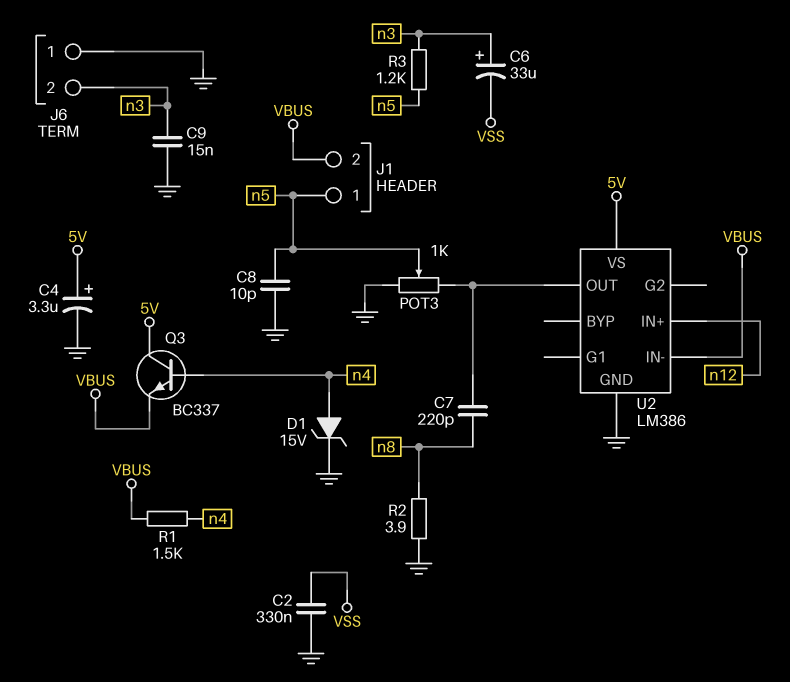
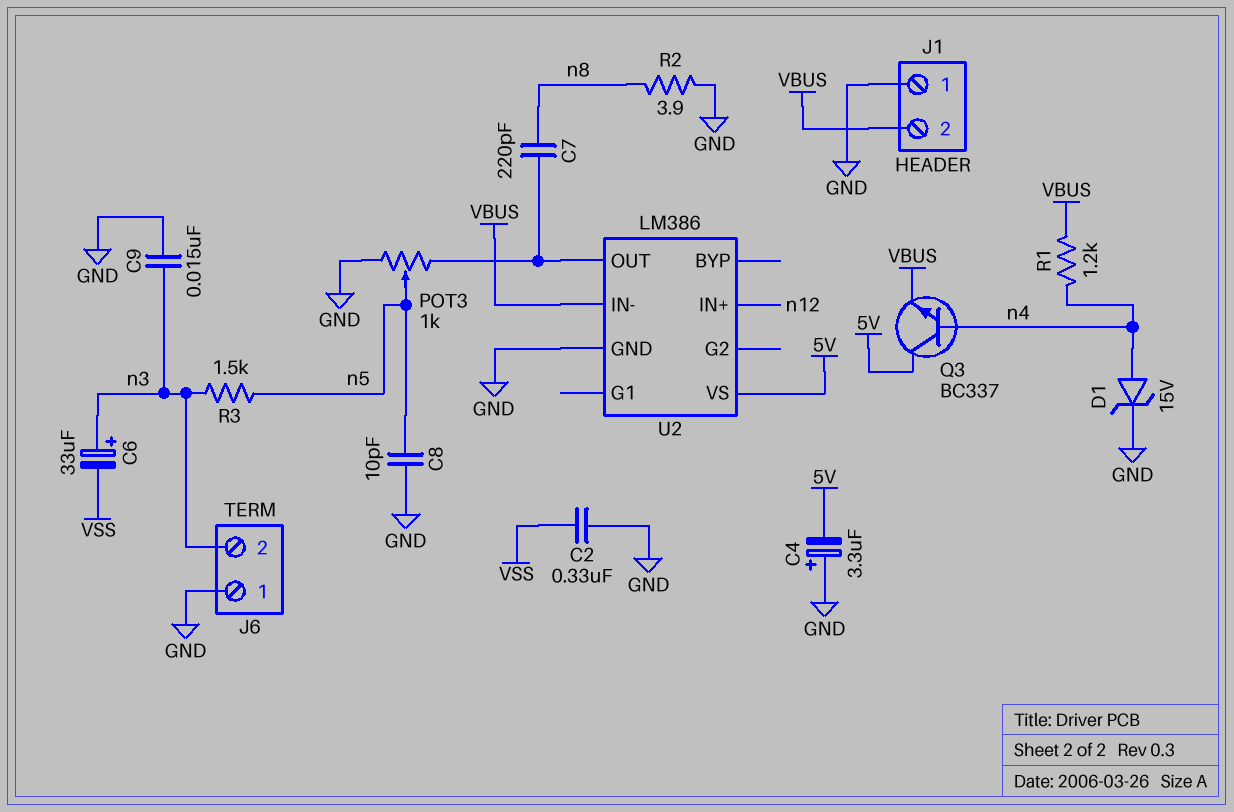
C4: 3.3uF (plus 5V, minus GND) -> 3.3uF (plus GND, minus 5V)
J1 pin 1: n5 -> GND
R1: 1.5k (VBUS, n4) -> 1.2k (VBUS, n4)
R3: 1.2k (n3, n5) -> 1.5k (n3, n5)

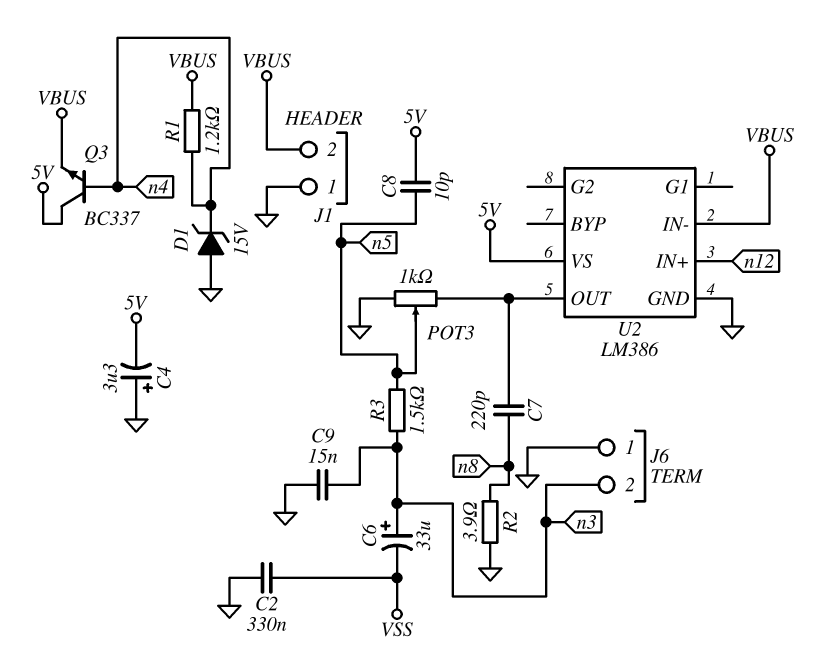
C8: 10pF (GND, n5) -> 10pF (5V, n5)
D1: zener 15V (A n4, K GND) -> zener 15V (A GND, K n4)

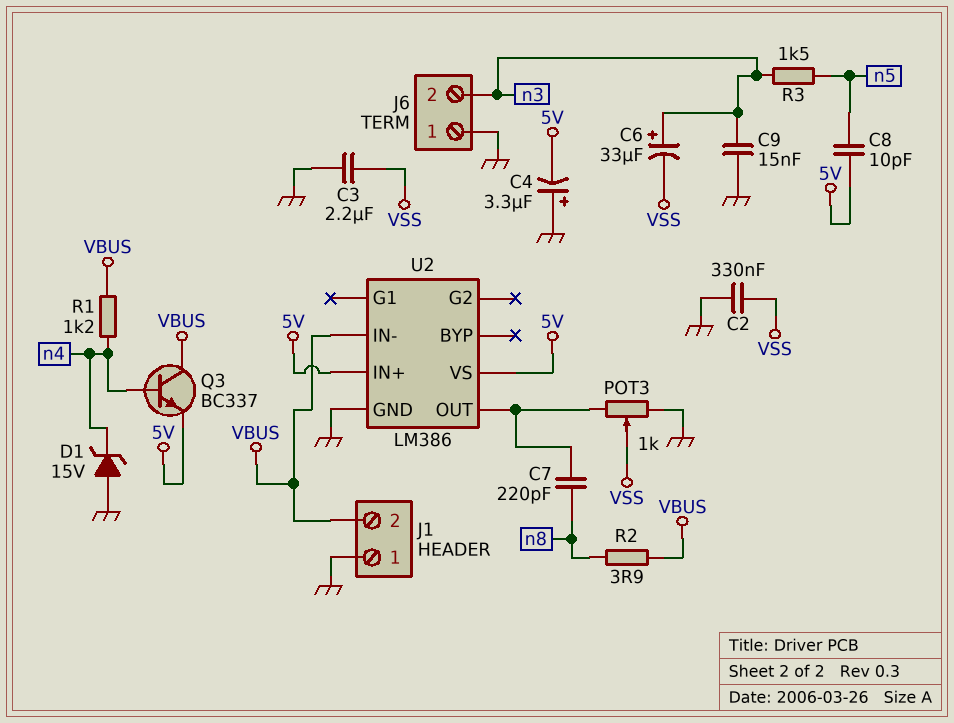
C3: none -> 2.2uF (GND, VSS)
POT3: 1k (GND, U2/OUT, wiper n5) -> 1k (GND, U2/OUT, wiper VSS)
Q3: NPN BC337 (B n4, C 5V, E VBUS) -> NPN BC337 (B n4, C VBUS, E 5V)
R2: 3.9 (GND, n8) -> 3.9 (VBUS, n8)
U2 pin IN+: n12 -> 5V

